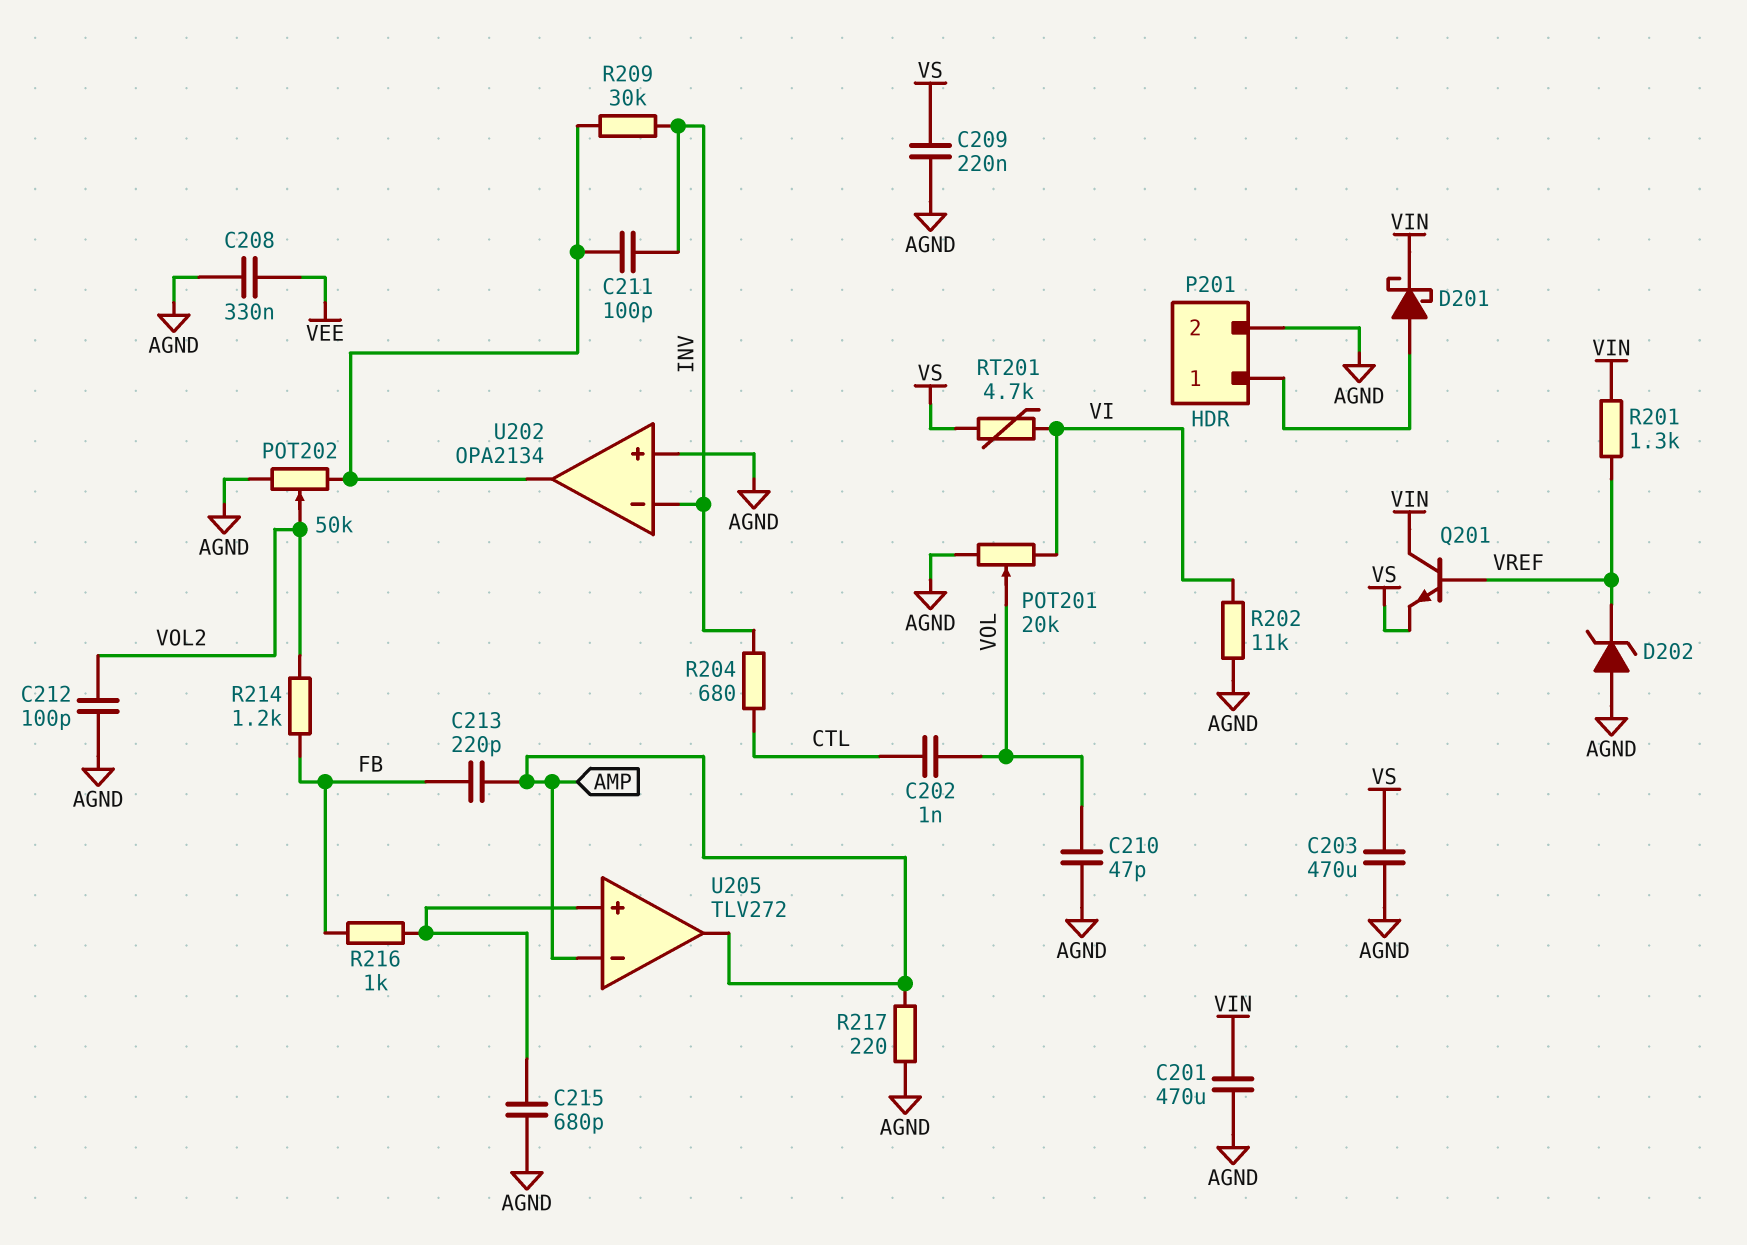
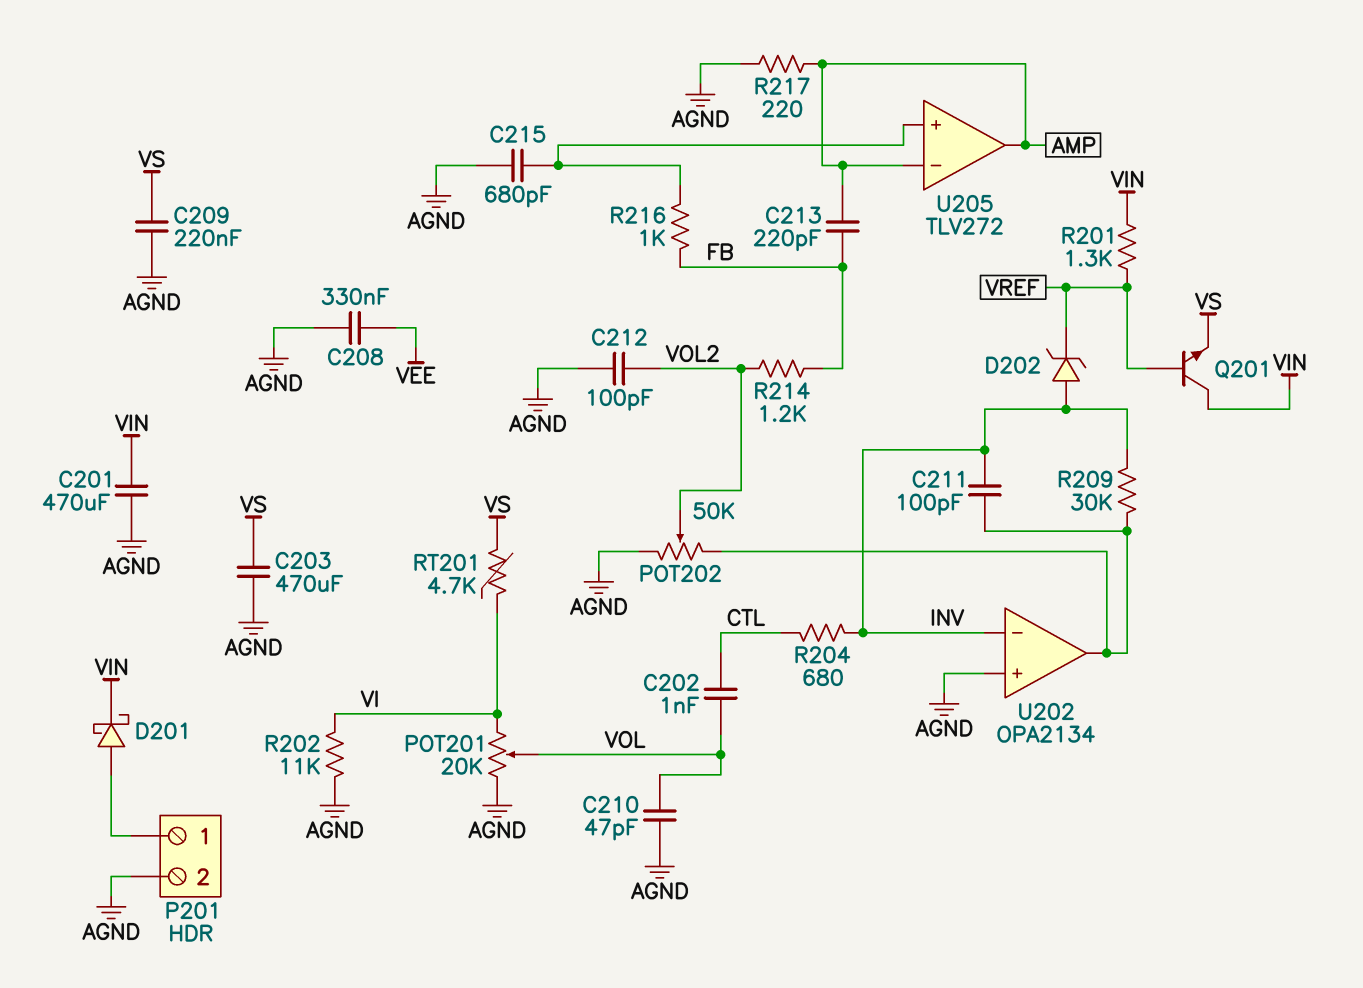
D202: zener (A AGND, K VREF) -> zener (A INV, K VREF)

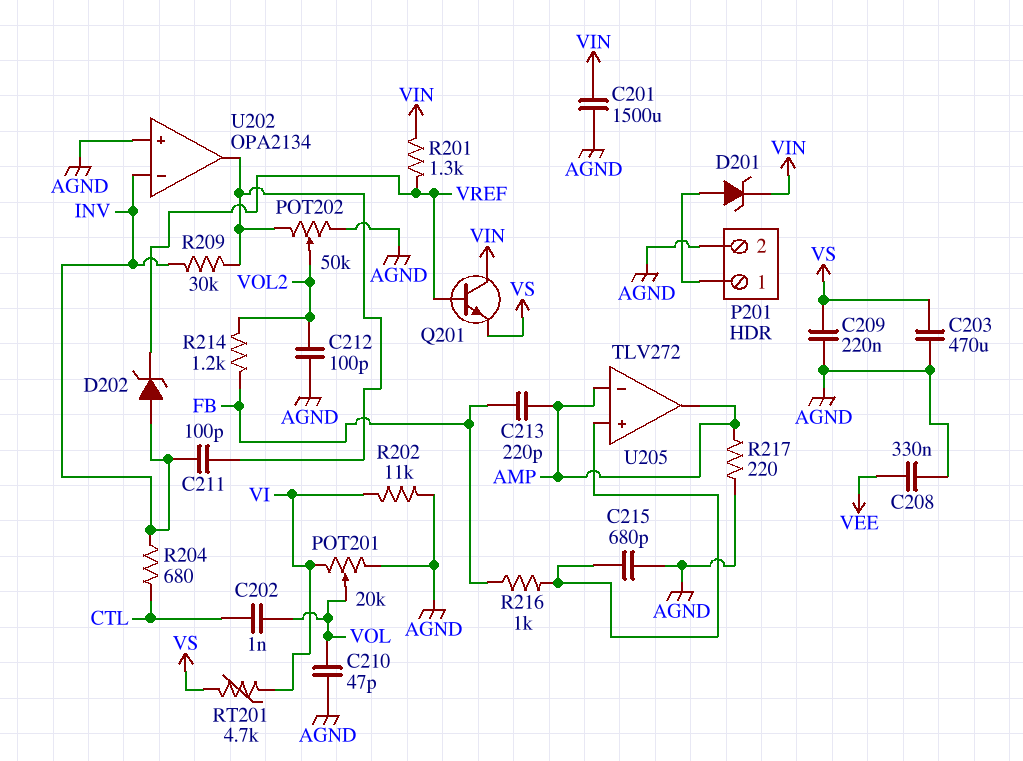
C201: 470uF (AGND, VIN) -> 1500uF (AGND, VIN)
D201: schottky (A P201/1, K VIN) -> zener (A P201/1, K VIN)

